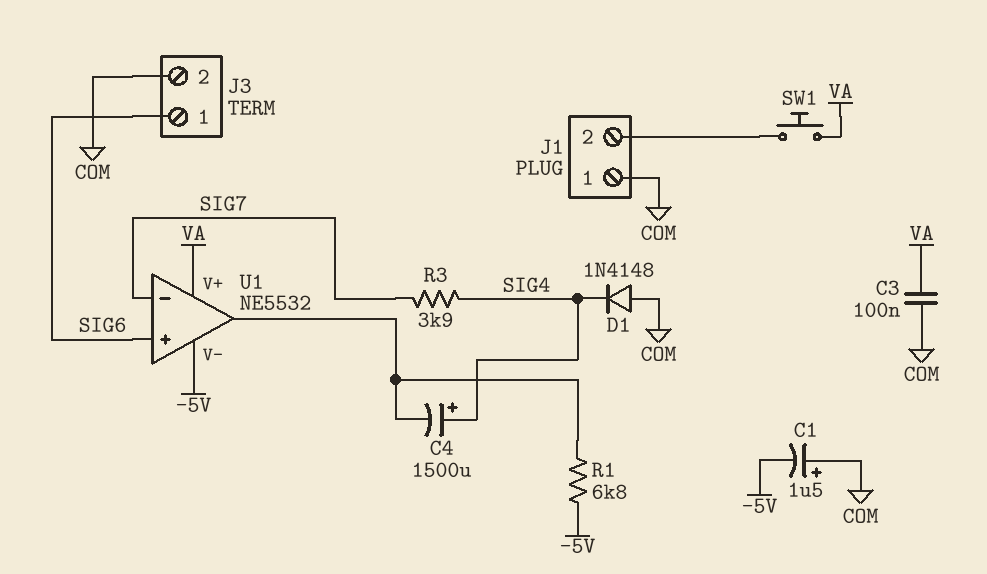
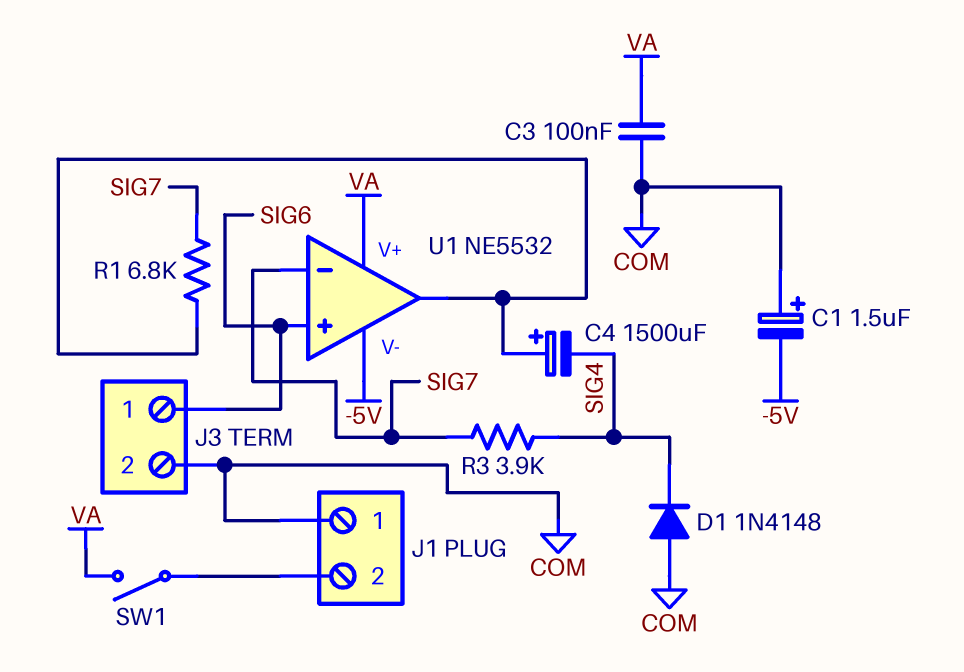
C4: 1500uF (plus SIG4, minus U1/out) -> 1500uF (plus U1/out, minus SIG4)
R1: 6.8k (-5V, U1/out) -> 6.8k (SIG7, U1/out)
SW1: button (J1/2, VA) -> switch (J1/2, VA)

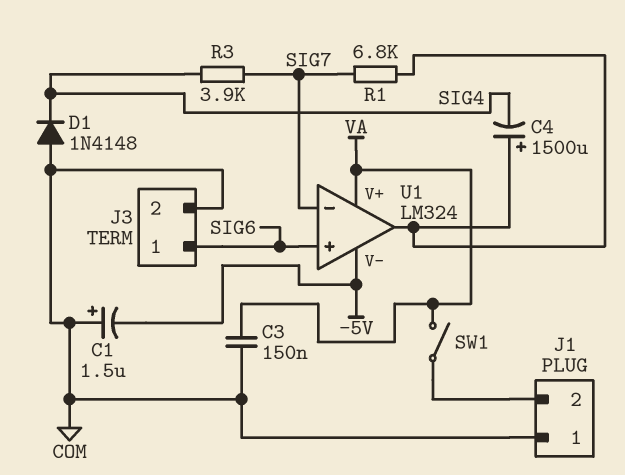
C3: 100nF (COM, VA) -> 150nF (COM, VA)
U1: NE5532 -> LM324

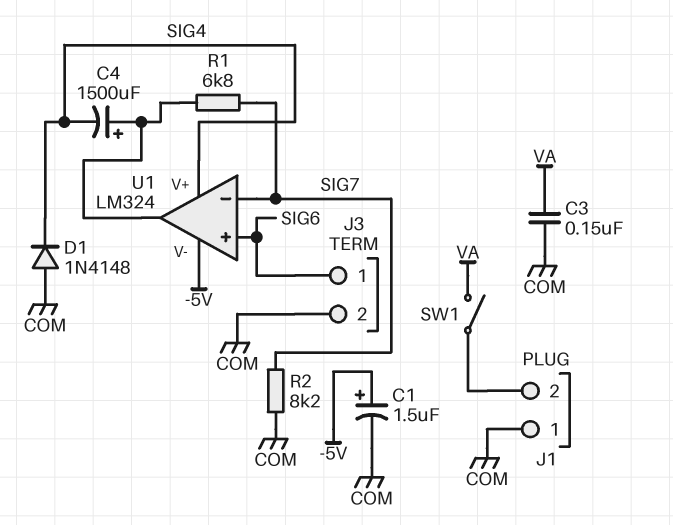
C1: 1.5uF (plus COM, minus -5V) -> 1.5uF (plus -5V, minus COM)
R2: none -> 8.2k (COM, SIG7)
R3: 3.9k (SIG4, SIG7) -> none
U1 pin V+: VA -> SIG4

